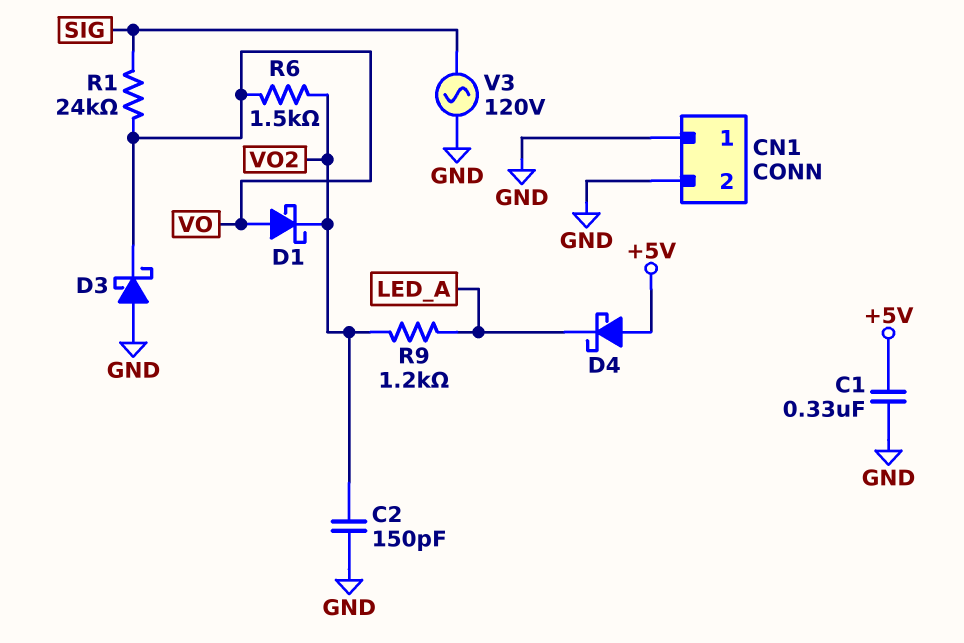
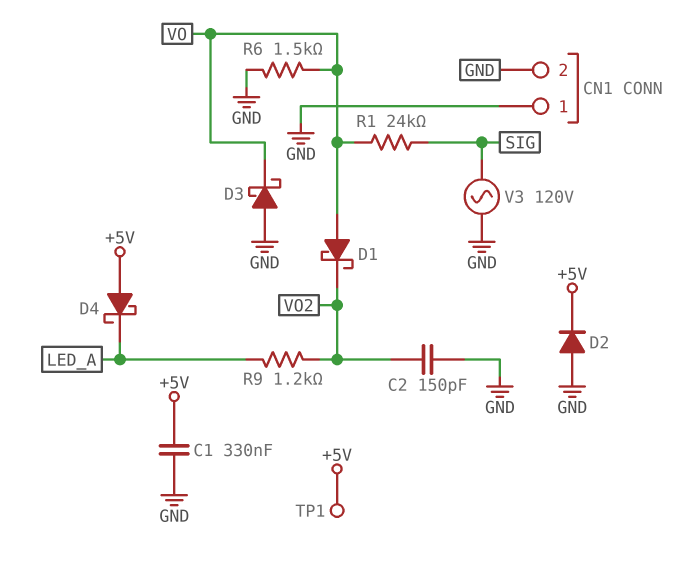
D2: none -> diode (A GND, K +5V)
R6: 1.5k (VO, VO2) -> 1.5k (GND, VO)
TP1: none -> test point (+5V)

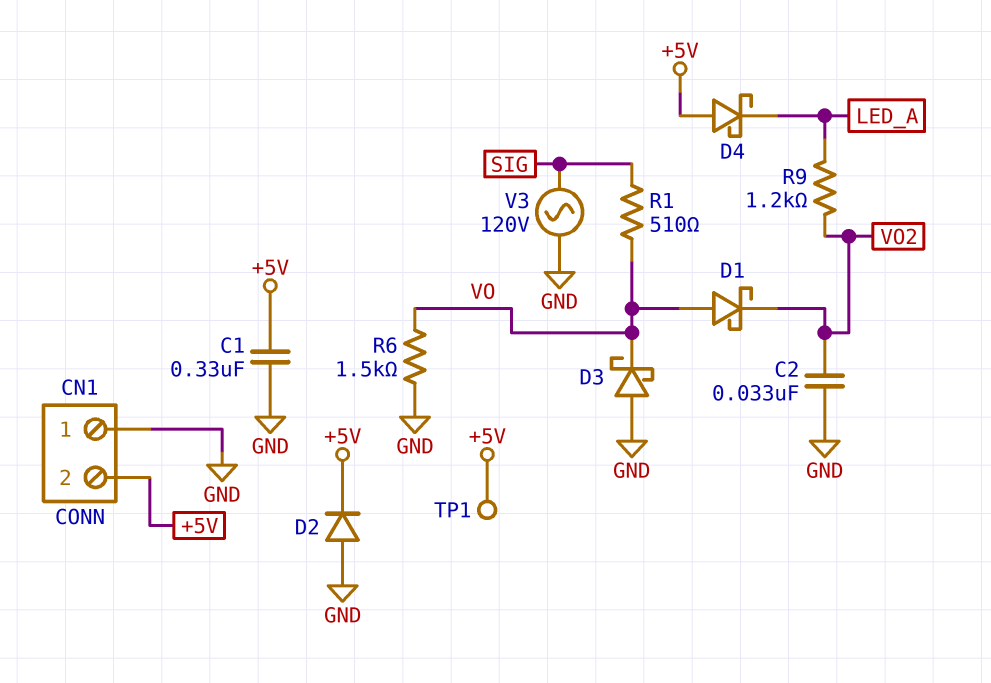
C2: 150pF (GND, VO2) -> 33nF (GND, VO2)
CN1 pin 2: GND -> +5V
R1: 24k (SIG, VO) -> 510 (SIG, VO)

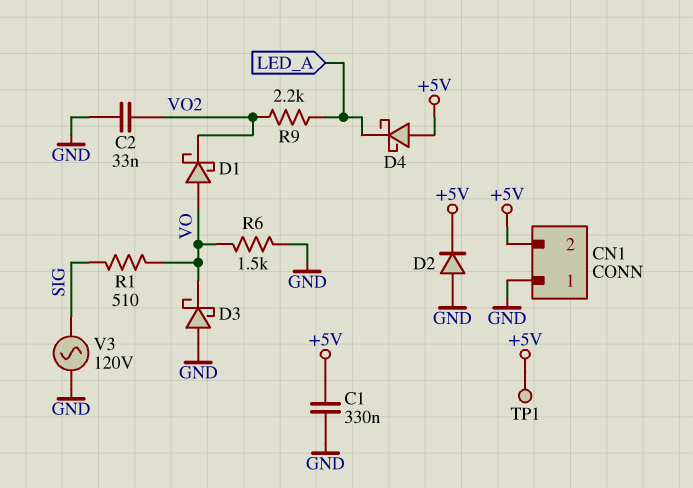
R9: 1.2k (LED_A, VO2) -> 2.2k (LED_A, VO2)

